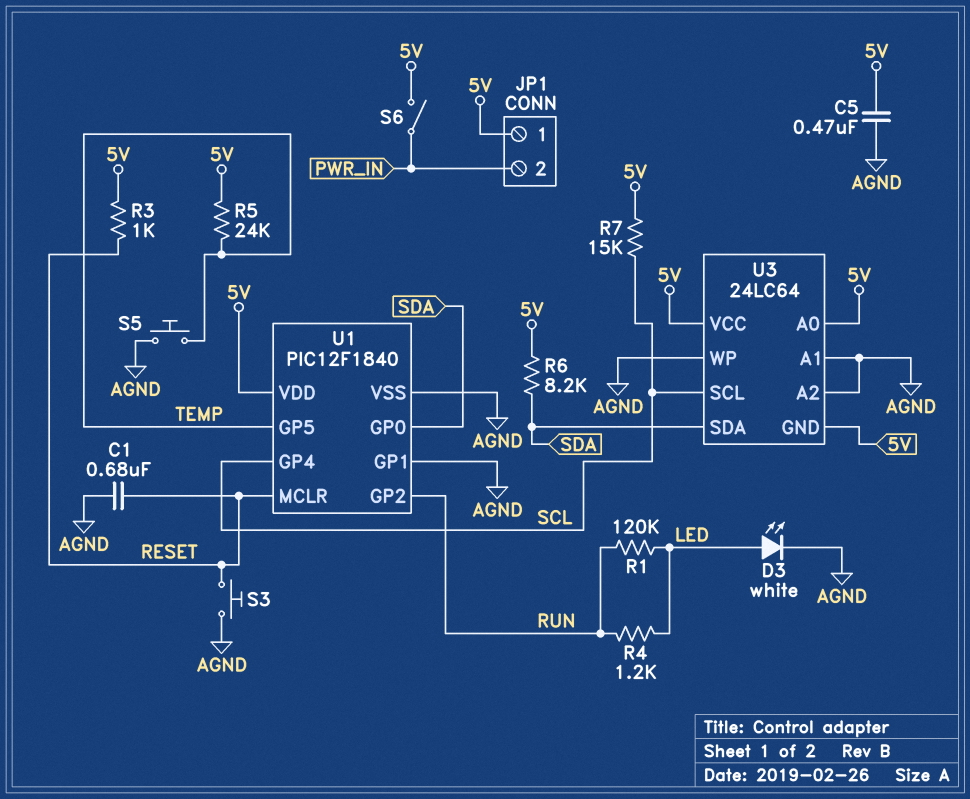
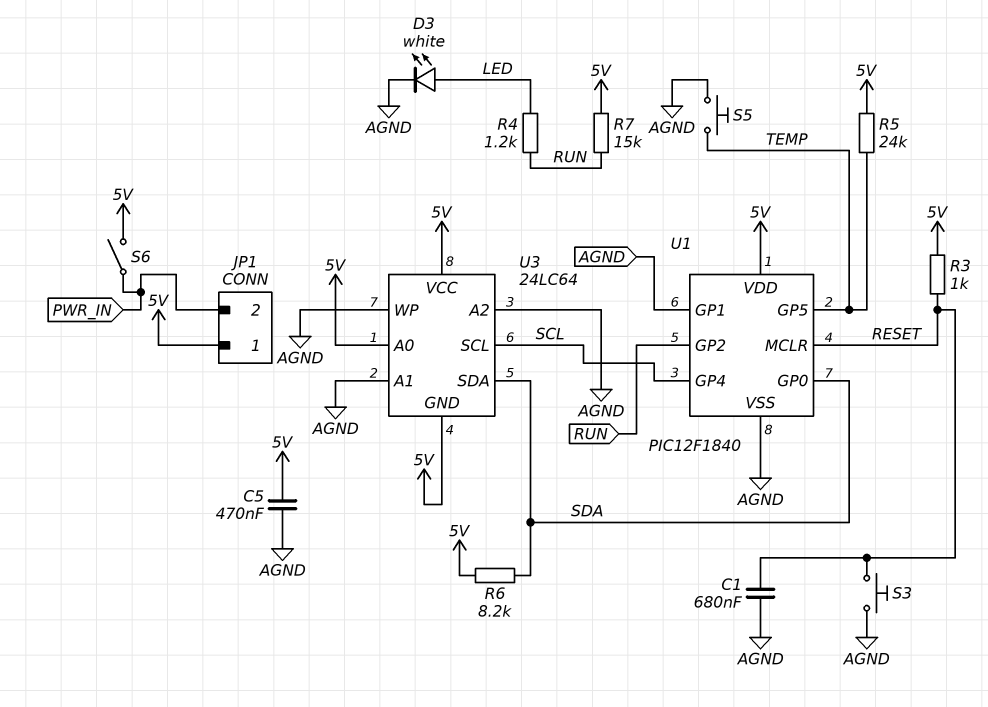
R1: 120k (LED, RUN) -> none
R7: 15k (5V, SCL) -> 15k (5V, RUN)

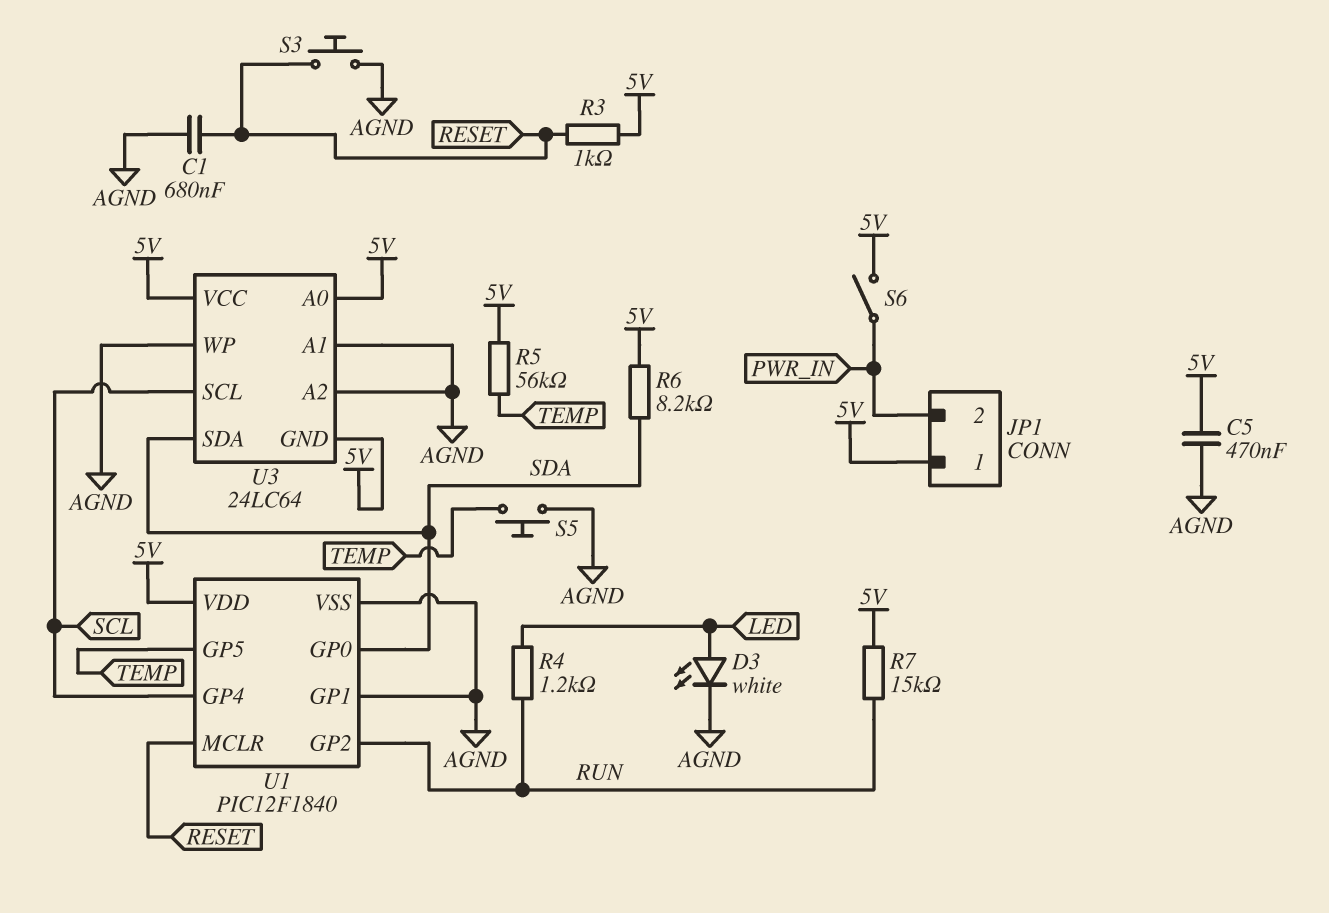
R5: 24k (5V, TEMP) -> 56k (5V, TEMP)

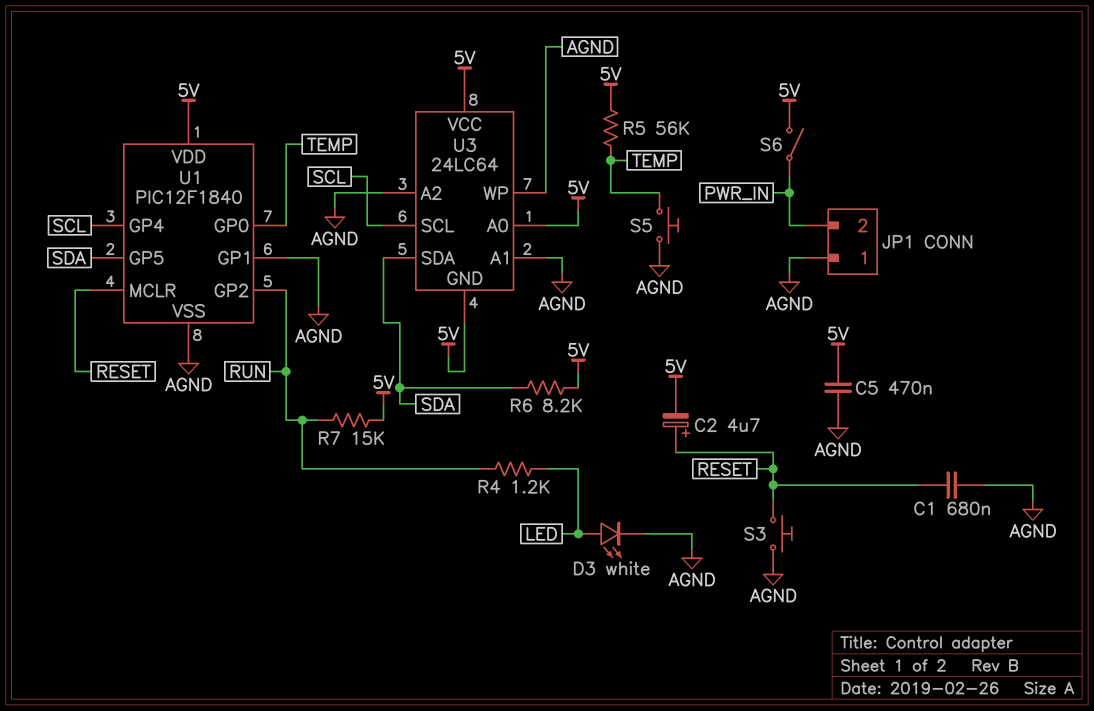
C2: none -> 4.7uF (plus RESET, minus 5V)
JP1 pin 1: 5V -> AGND
R3: 1k (5V, RESET) -> none
U1 pin GP0: SDA -> TEMP
U1 pin GP5: TEMP -> SDA

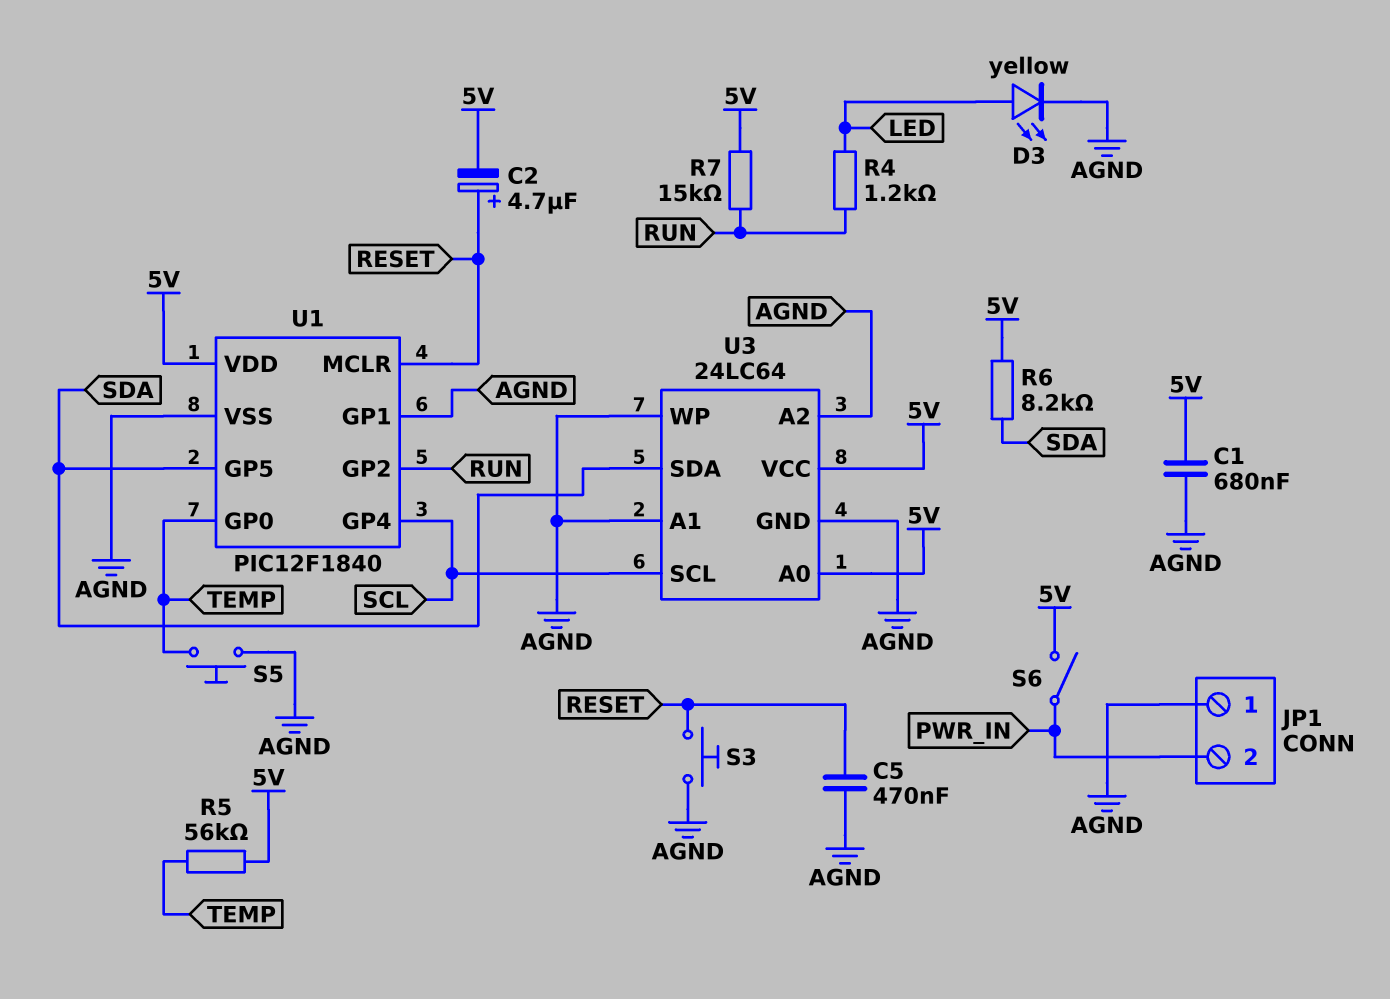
C1: 680nF (AGND, RESET) -> 680nF (5V, AGND)
C5: 470nF (5V, AGND) -> 470nF (AGND, RESET)
D3: LED white (A LED, K AGND) -> LED yellow (A LED, K AGND)
U3 pin GND: 5V -> AGND

